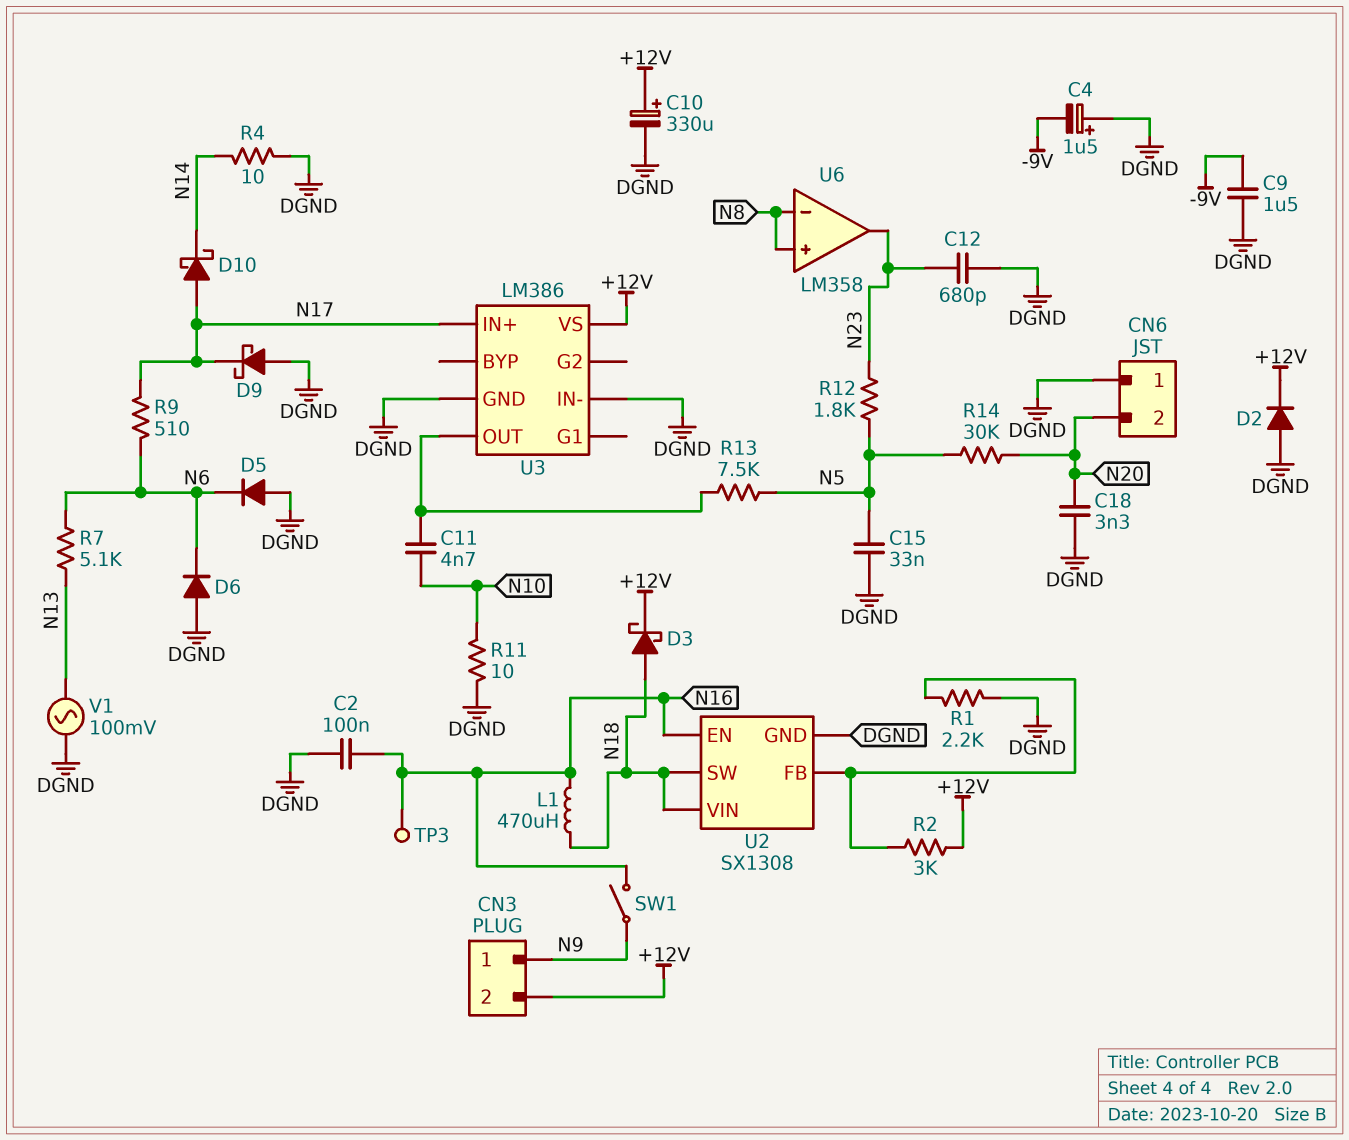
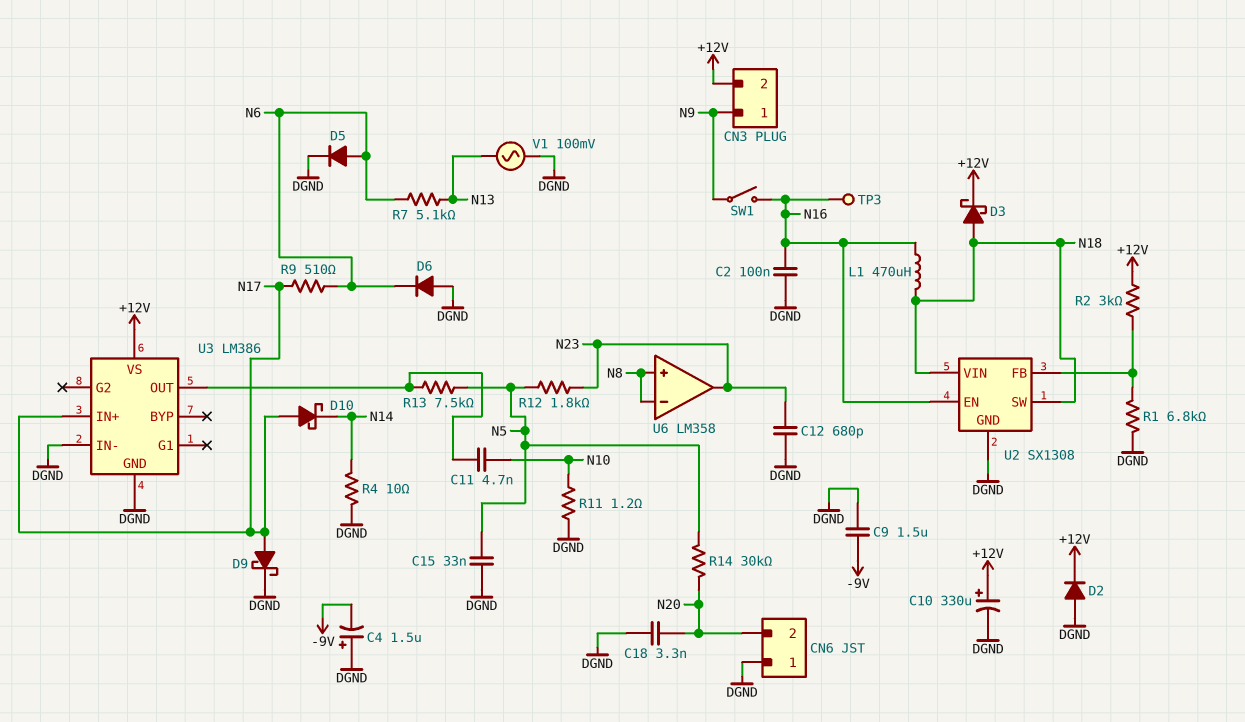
D5: diode (A DGND, K N6) -> diode (A N6, K DGND)
D9: schottky (A DGND, K N17) -> schottky (A N17, K DGND)
R1: 2.2k (DGND, U2/FB) -> 6.8k (DGND, U2/FB)
R11: 10 (DGND, N10) -> 1.2 (DGND, N10)

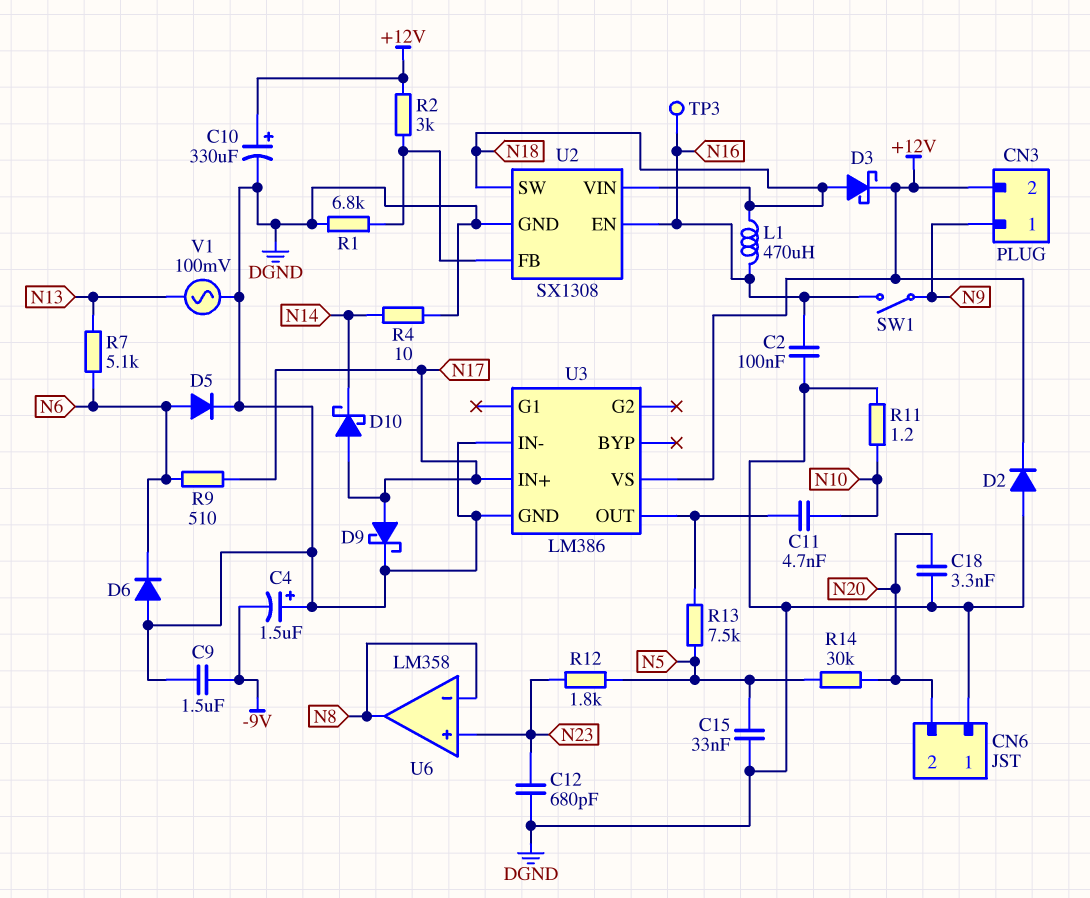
U6 pin in+: N8 -> N23
U6 pin out: N23 -> N8

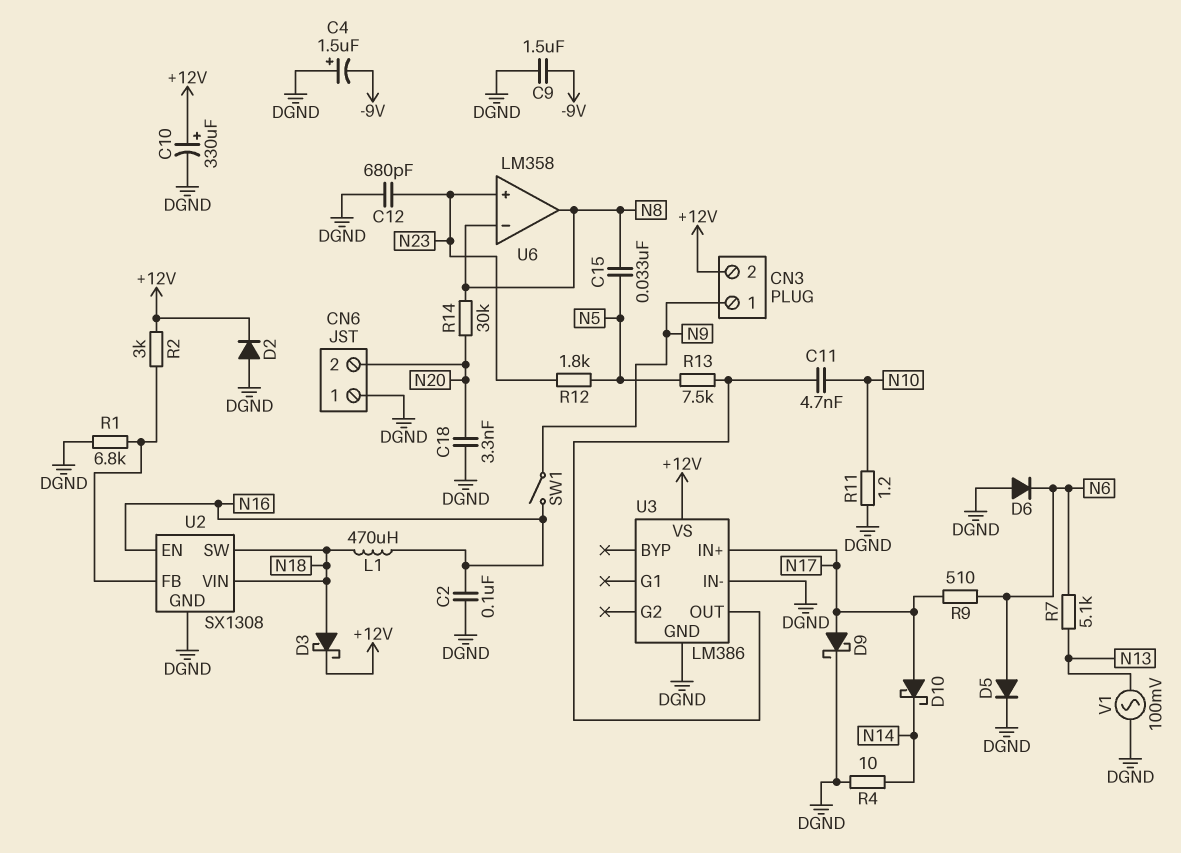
C15: 33nF (DGND, N5) -> 33nF (N5, N8)
R14: 30k (N5, N20) -> 30k (N8, N20)
TP3: test point (N16) -> none

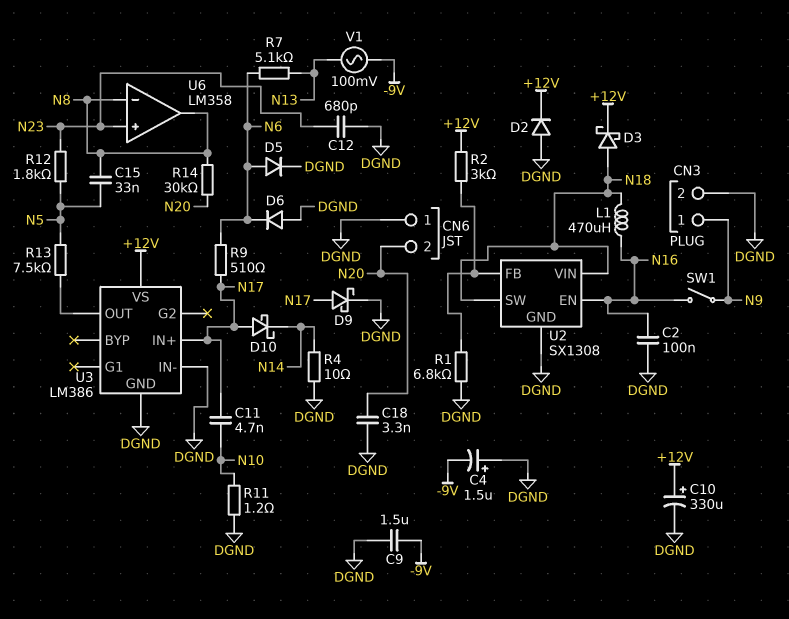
C11: 4.7nF (N10, U3/OUT) -> 4.7nF (N10, N17)
CN3 pin 2: +12V -> DGND
V1: AC 100mV (DGND, N13) -> AC 100mV (-9V, N13)

